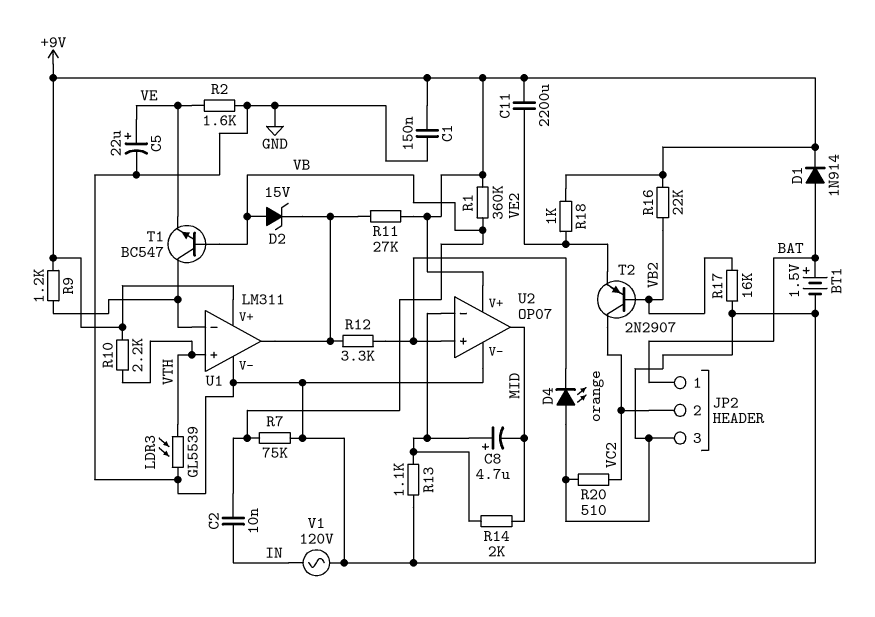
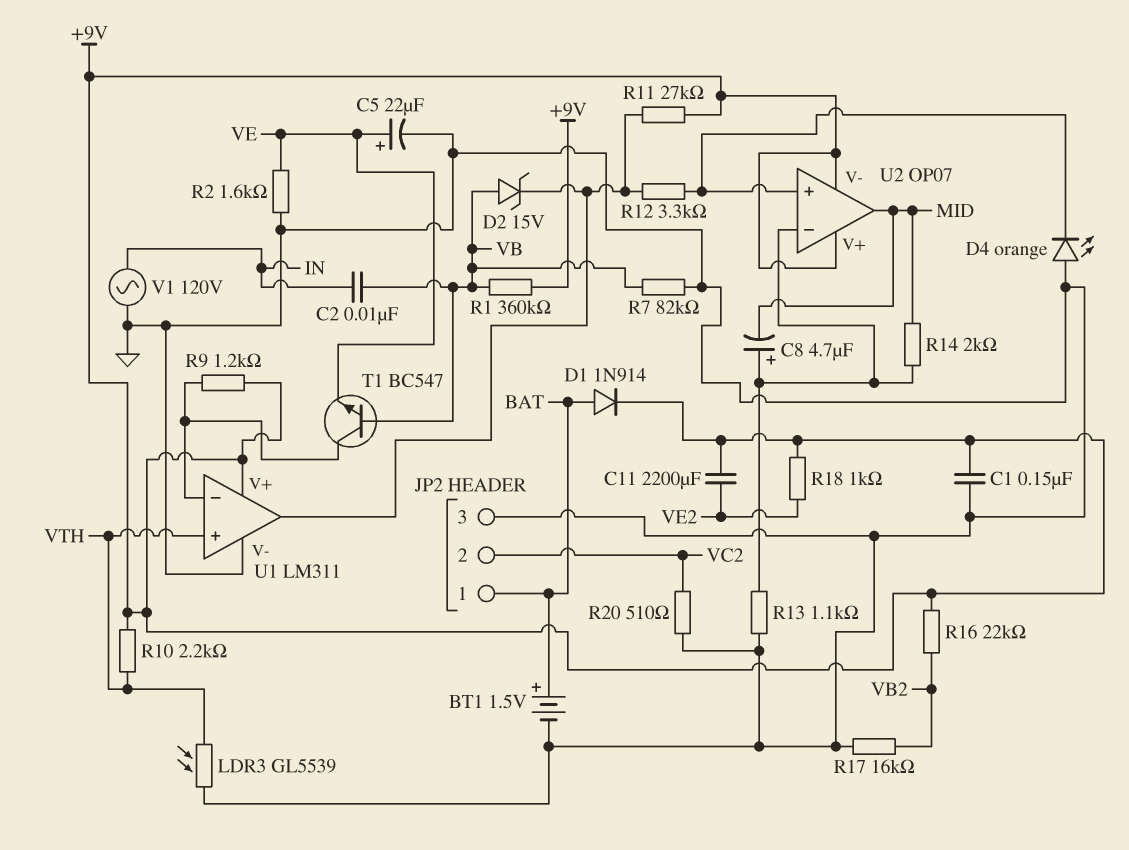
R7: 75k (GND, VB) -> 82k (GND, VB)
T2: PNP 2N2907 (B VB2, C VC2, E VE2) -> none
U2 pin V-: GND -> +9V

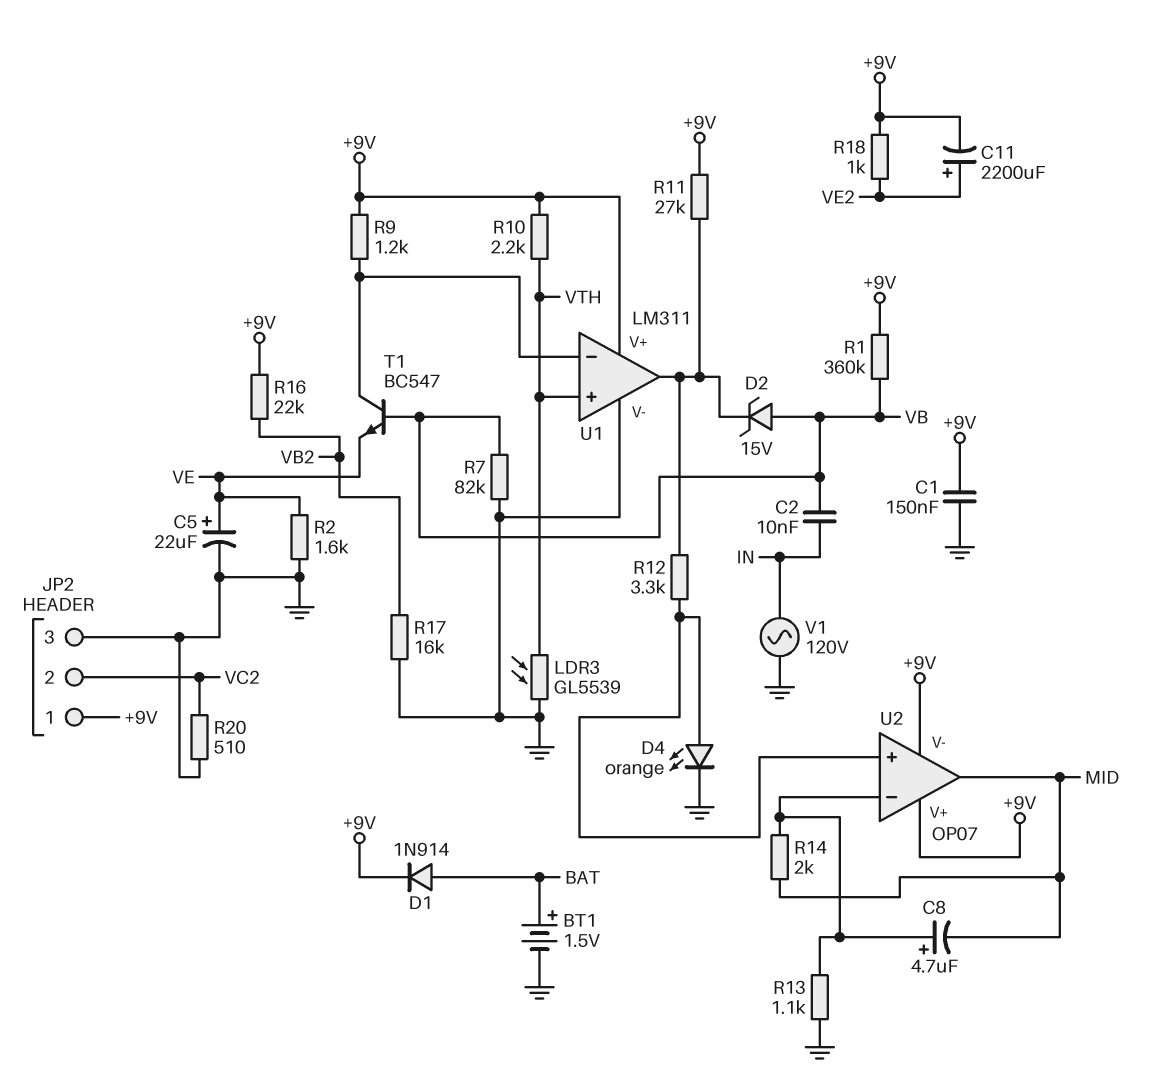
C11: 2200uF (+9V, VE2) -> 2200uF (plus VE2, minus +9V)
D4: LED orange (A GND, K U2/in+) -> LED orange (A U2/in+, K GND)
JP2 pin 1: BAT -> +9V

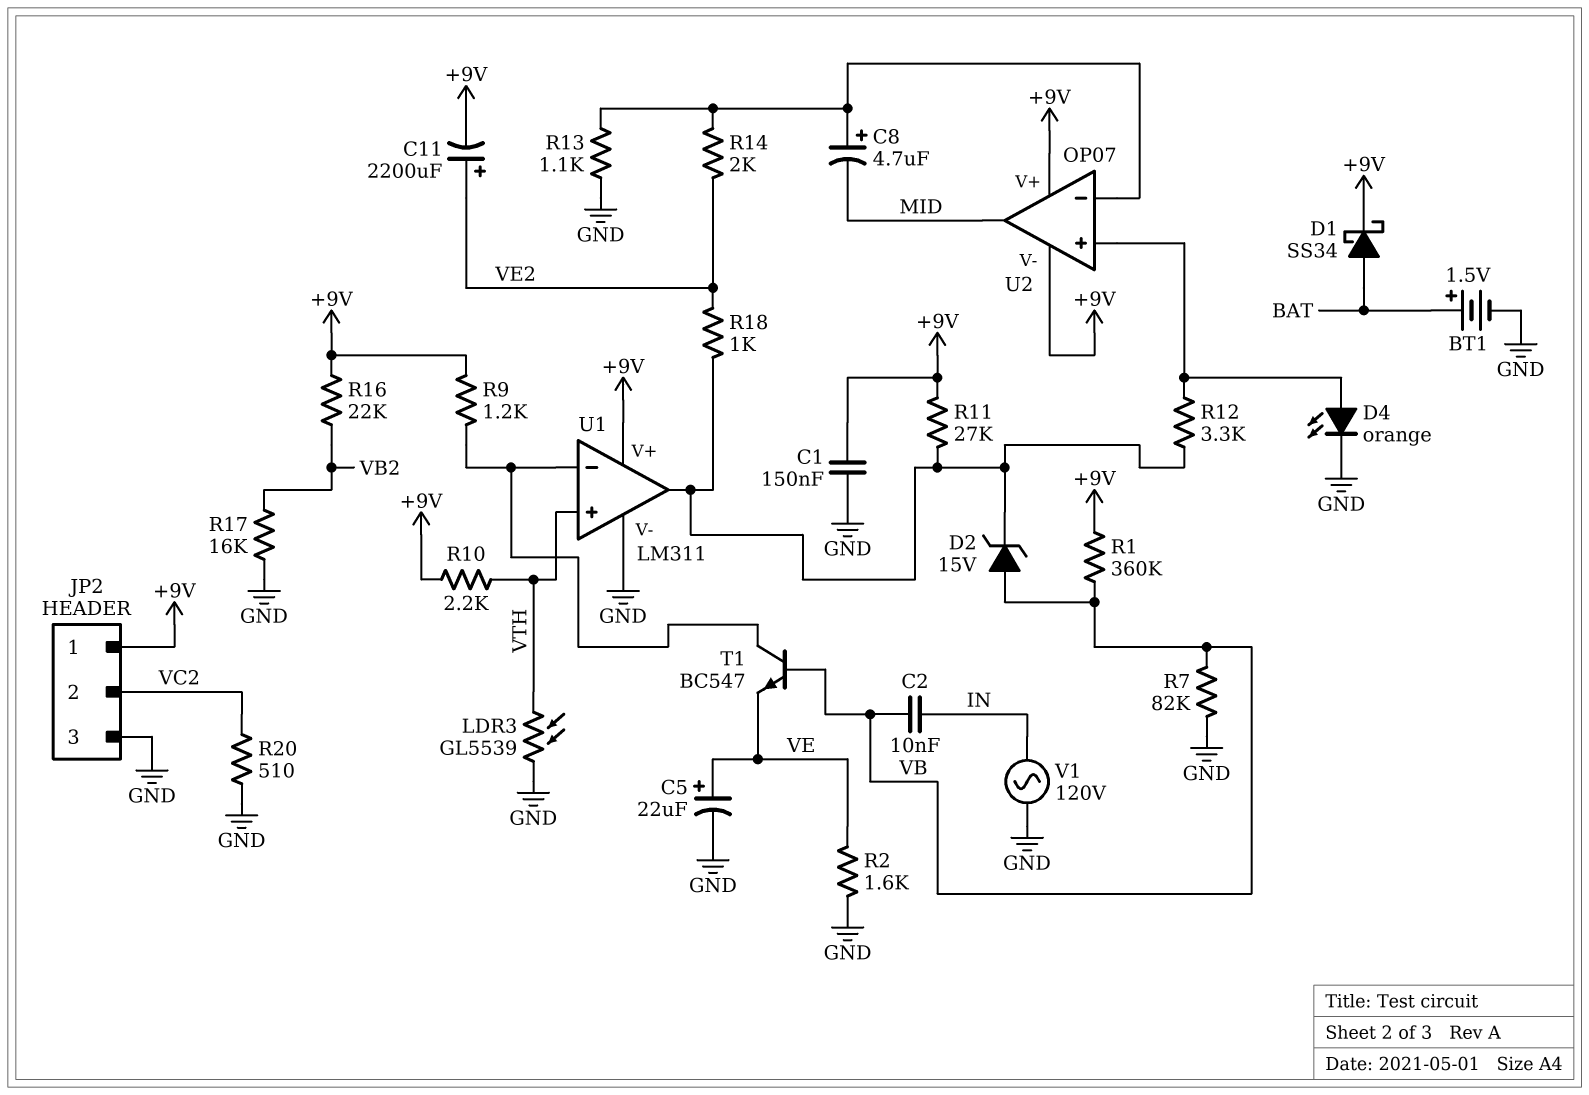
D1: diode 1N914 (A BAT, K +9V) -> schottky SS34 (A BAT, K +9V)
R14: 2k (MID, U2/in-) -> 2k (U2/in-, VE2)
R18: 1k (+9V, VE2) -> 1k (U1/out, VE2)

